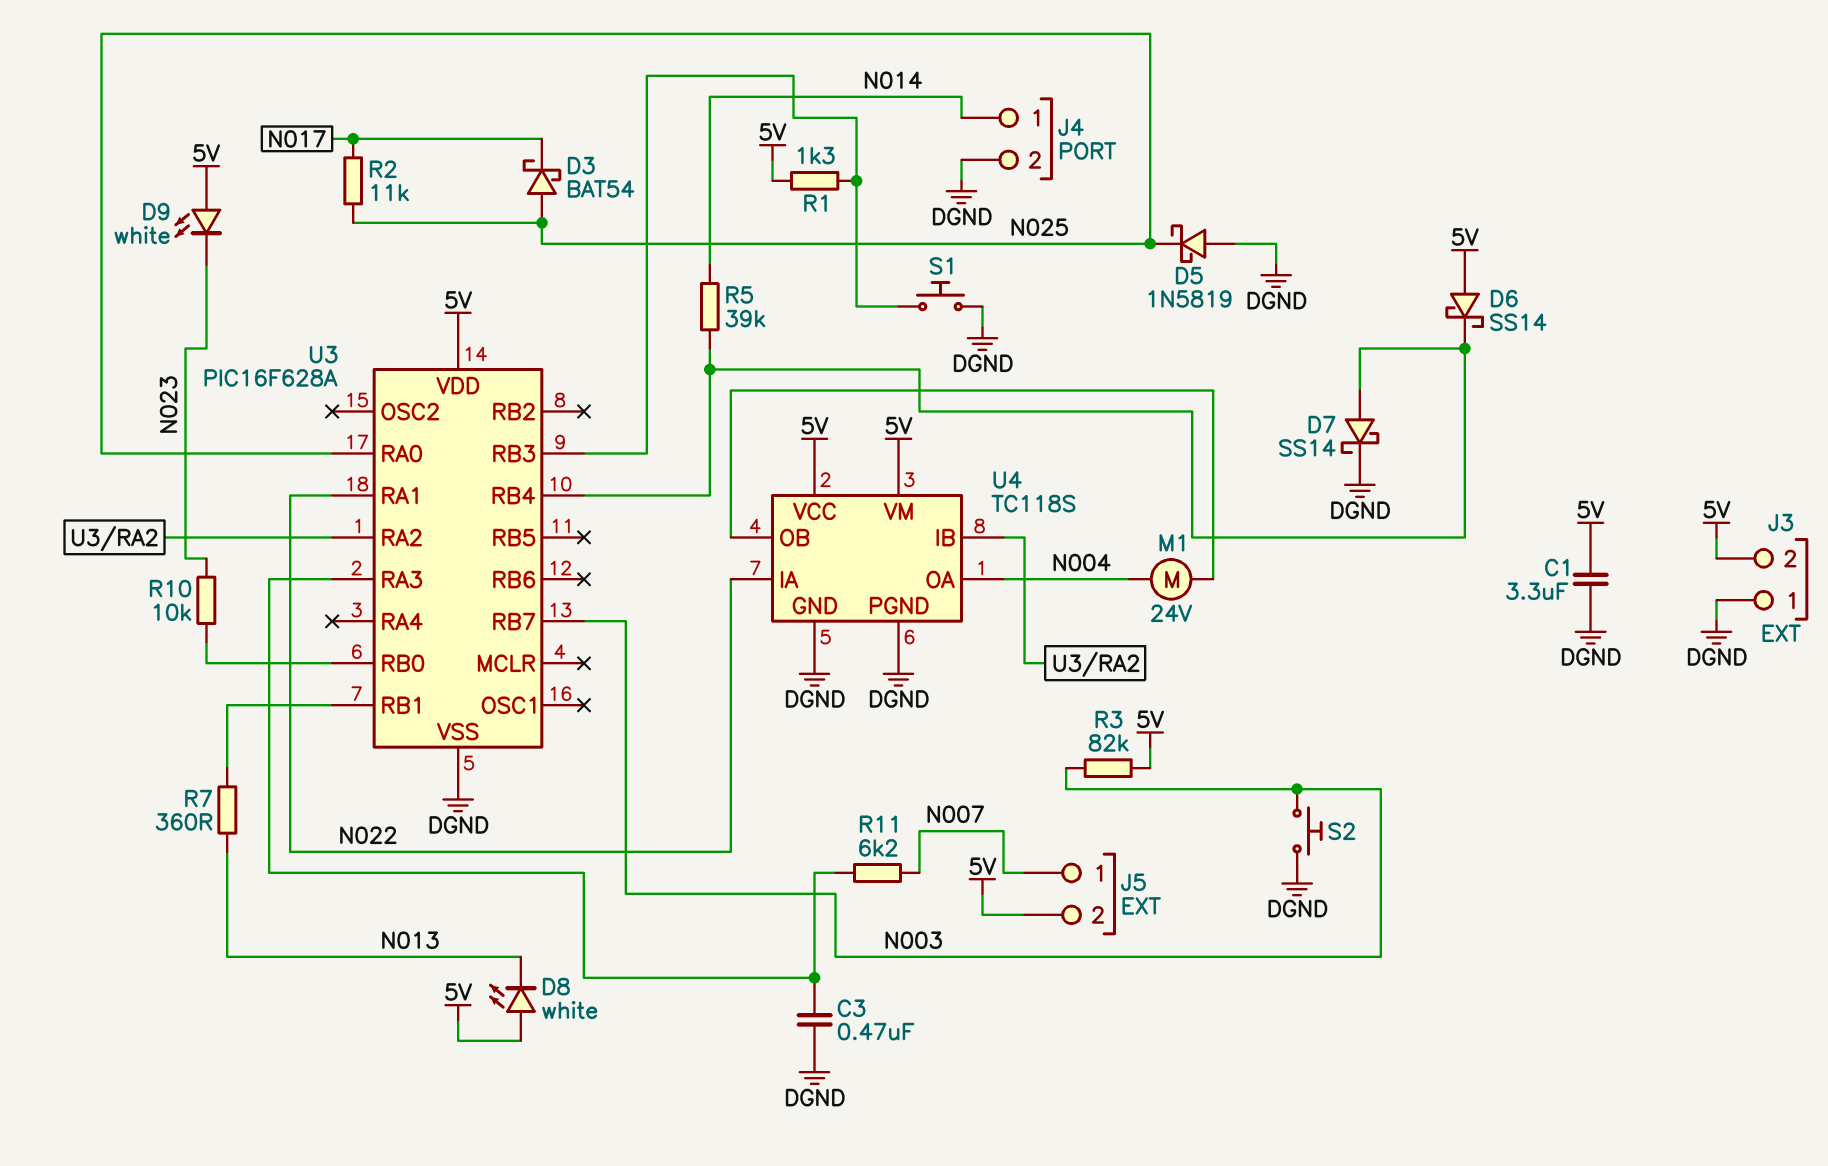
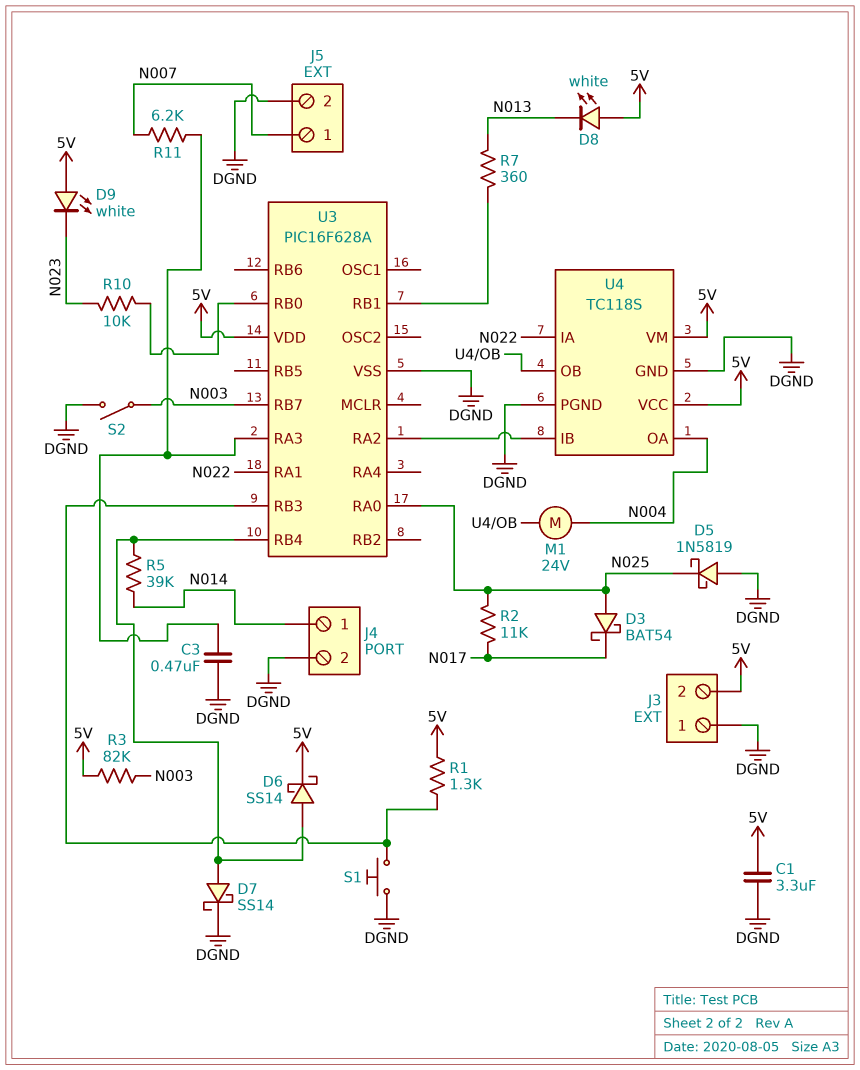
D6: schottky SS14 (A 5V, K U3/RB4) -> schottky SS14 (A U3/RB4, K 5V)
J5 pin 2: 5V -> DGND
S2: button (DGND, N003) -> switch (DGND, N003)

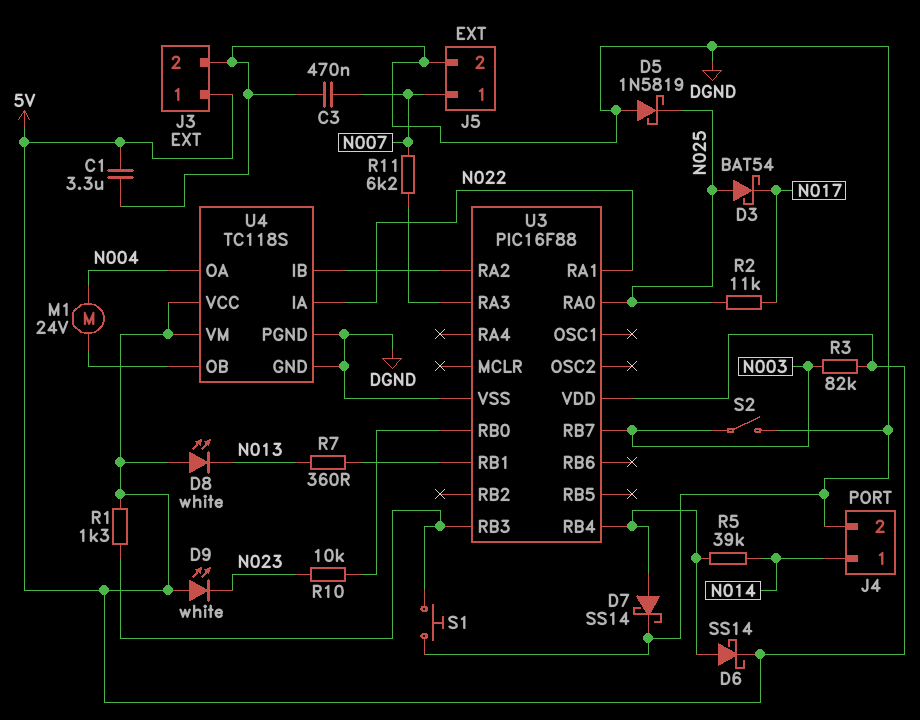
C3: 470nF (DGND, U3/RA3) -> 470nF (DGND, N007)
J3 pin 1: DGND -> 5V
J3 pin 2: 5V -> DGND
U3: PIC16F628A -> PIC16F88

